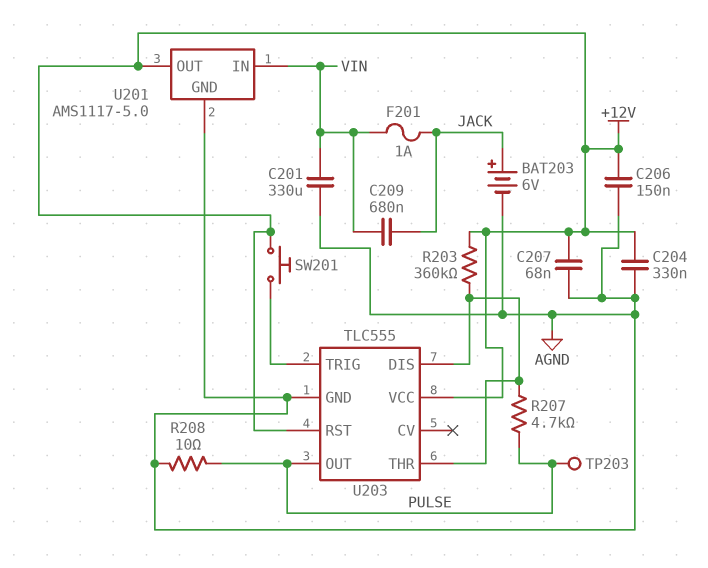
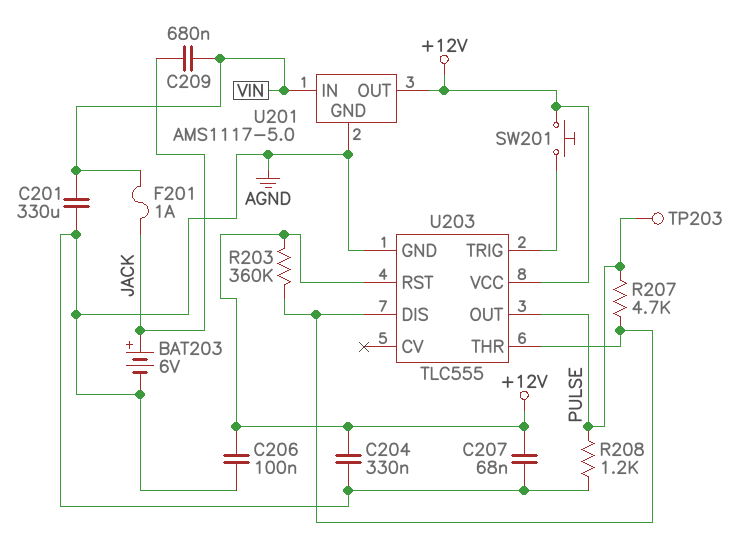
C206: 150nF (+12V, AGND) -> 100nF (+12V, AGND)
R208: 10 (AGND, PULSE) -> 1.2k (AGND, PULSE)

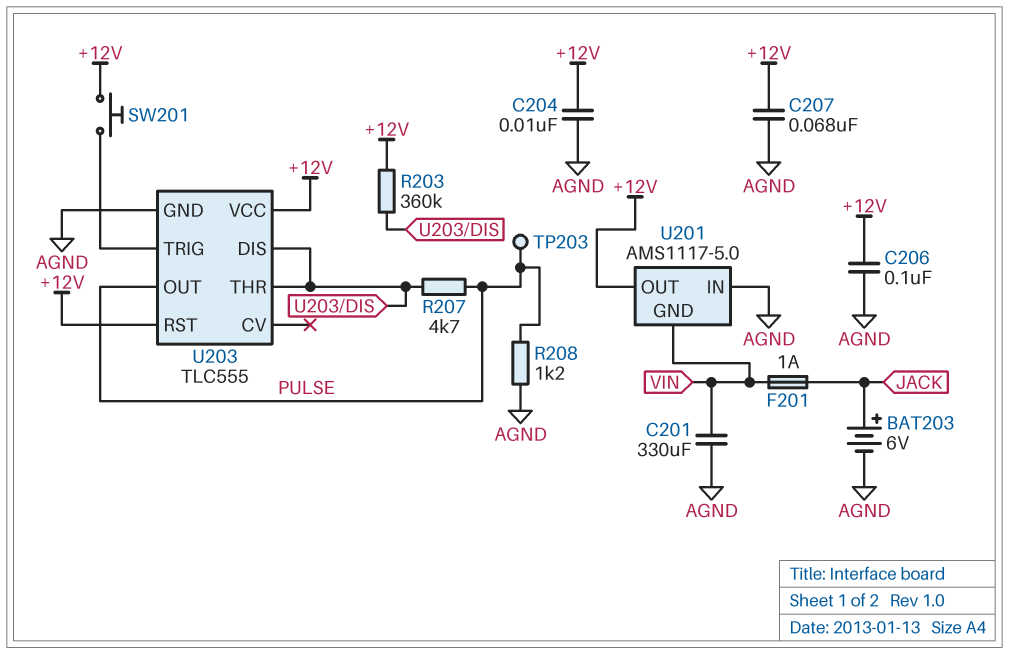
C204: 330nF (+12V, AGND) -> 10nF (+12V, AGND)
C209: 680nF (JACK, VIN) -> none
U201 pin GND: AGND -> VIN
U201 pin IN: VIN -> AGND

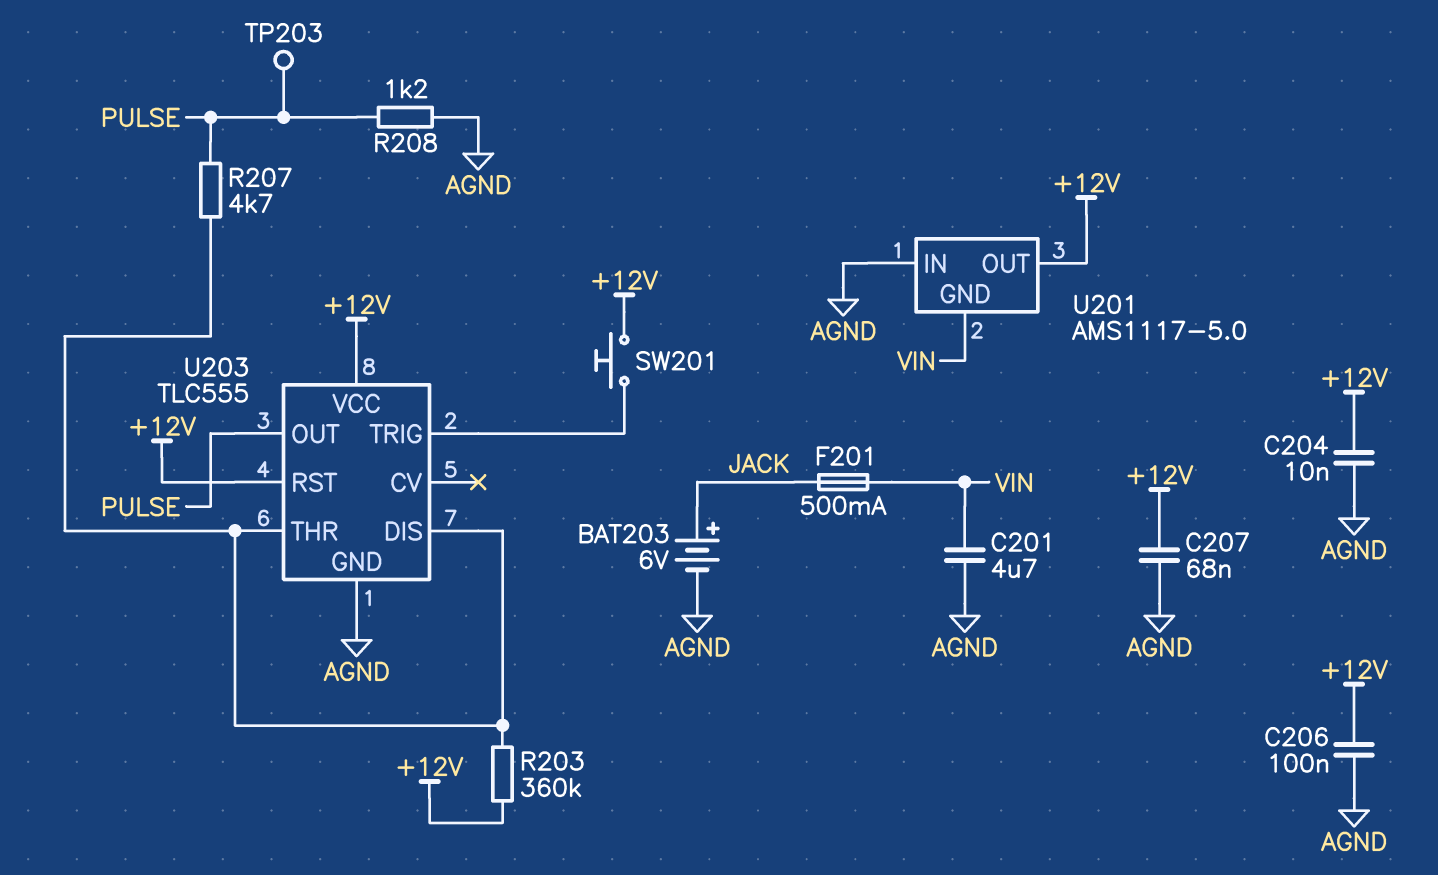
C201: 330uF (AGND, VIN) -> 4.7uF (AGND, VIN)
F201: 1A (JACK, VIN) -> 500mA (JACK, VIN)

